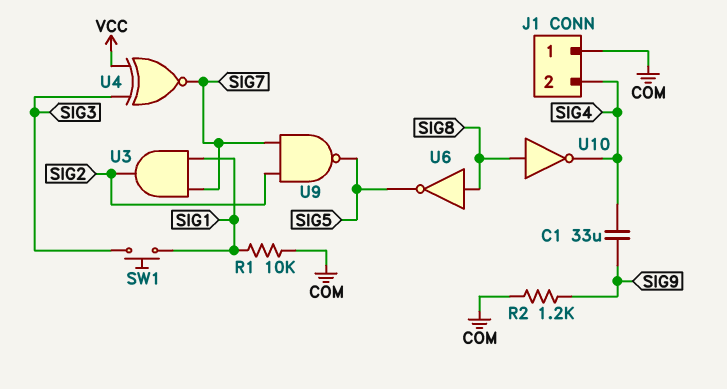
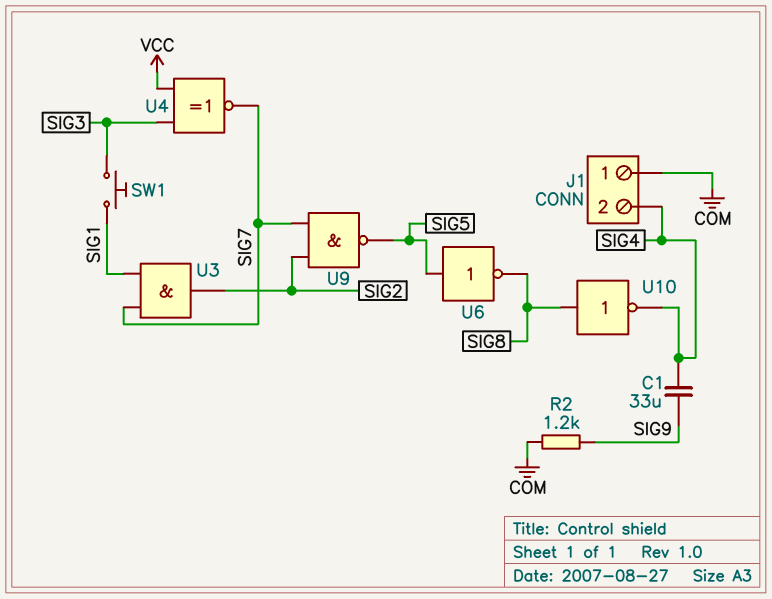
R1: 10k (COM, SIG1) -> none
U6: NOT (in SIG8, out SIG5) -> NOT (in SIG5, out SIG8)

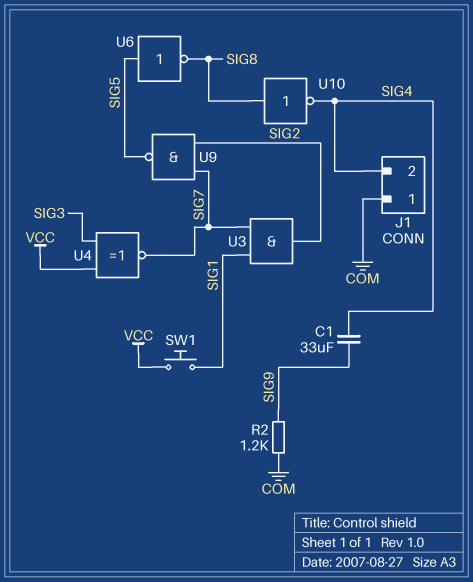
SW1: button (SIG1, SIG3) -> button (SIG1, VCC)

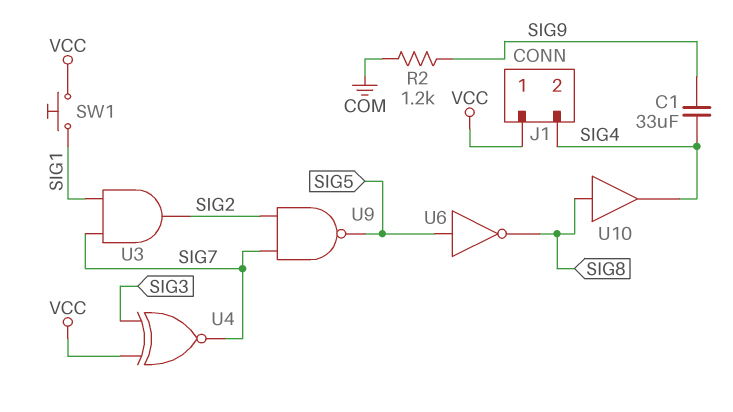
J1 pin 1: COM -> VCC
U10: NOT (in SIG8, out SIG4) -> buffer (in SIG8, out SIG4)

